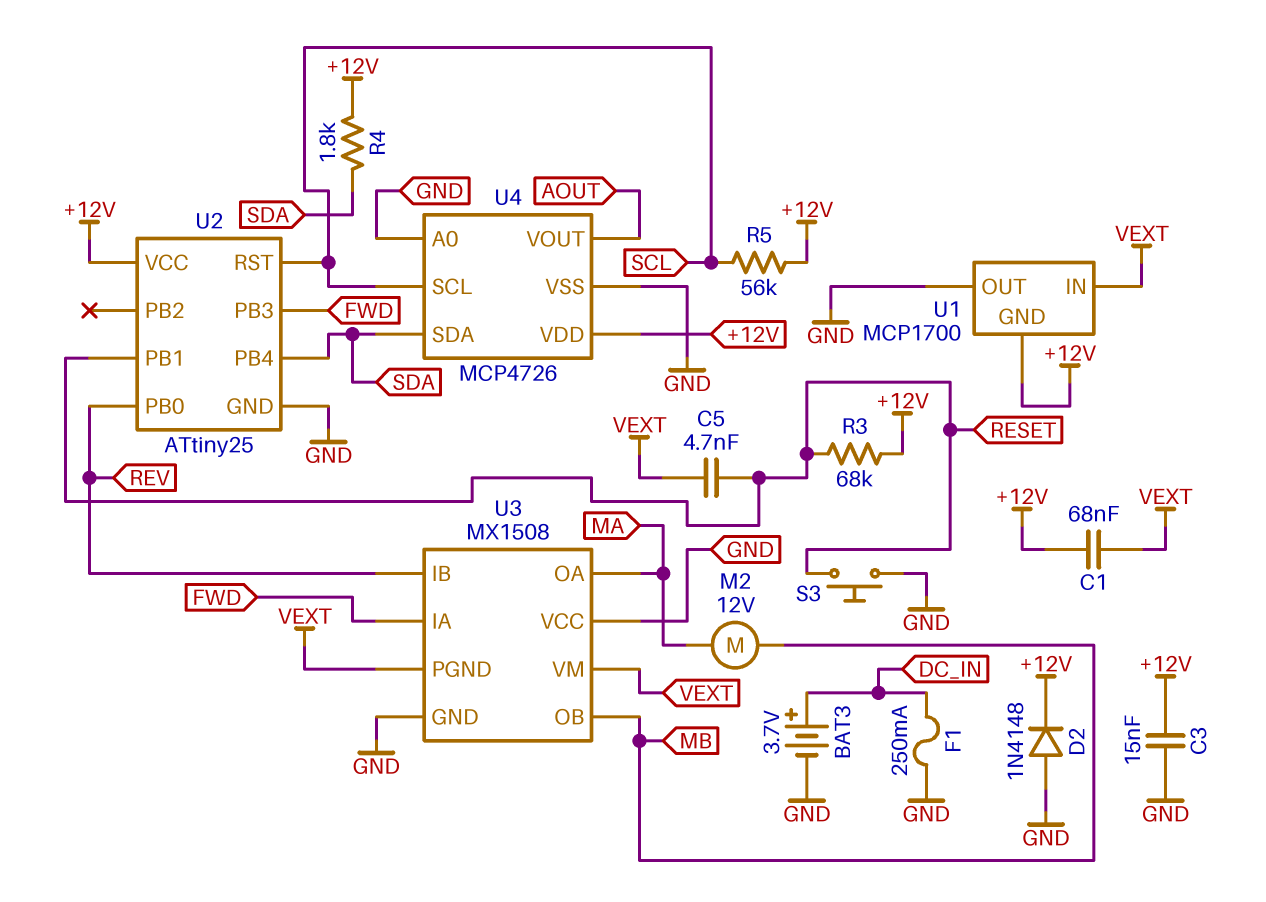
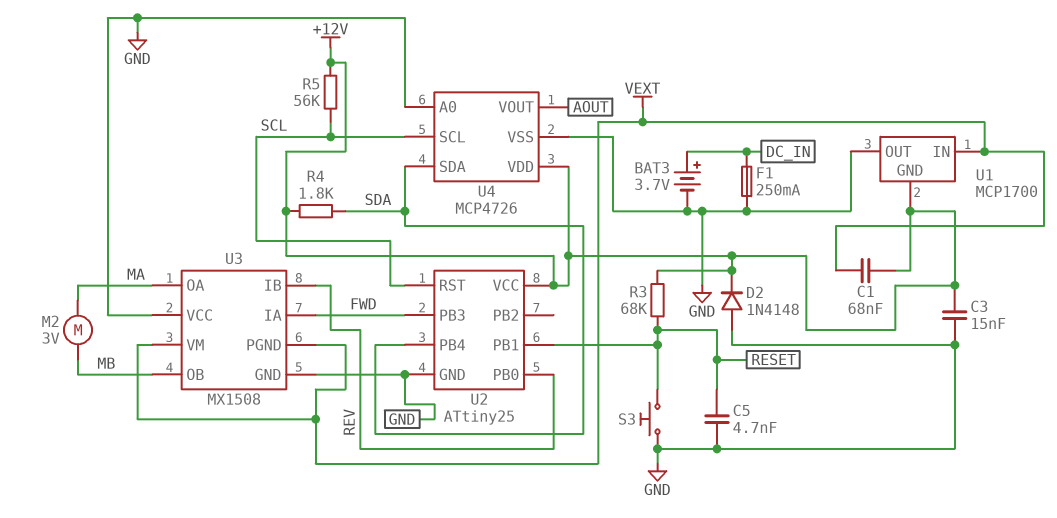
C5: 4.7nF (RESET, VEXT) -> 4.7nF (GND, RESET)
M2: motor 12V (MA, MB) -> motor 3V (MA, MB)

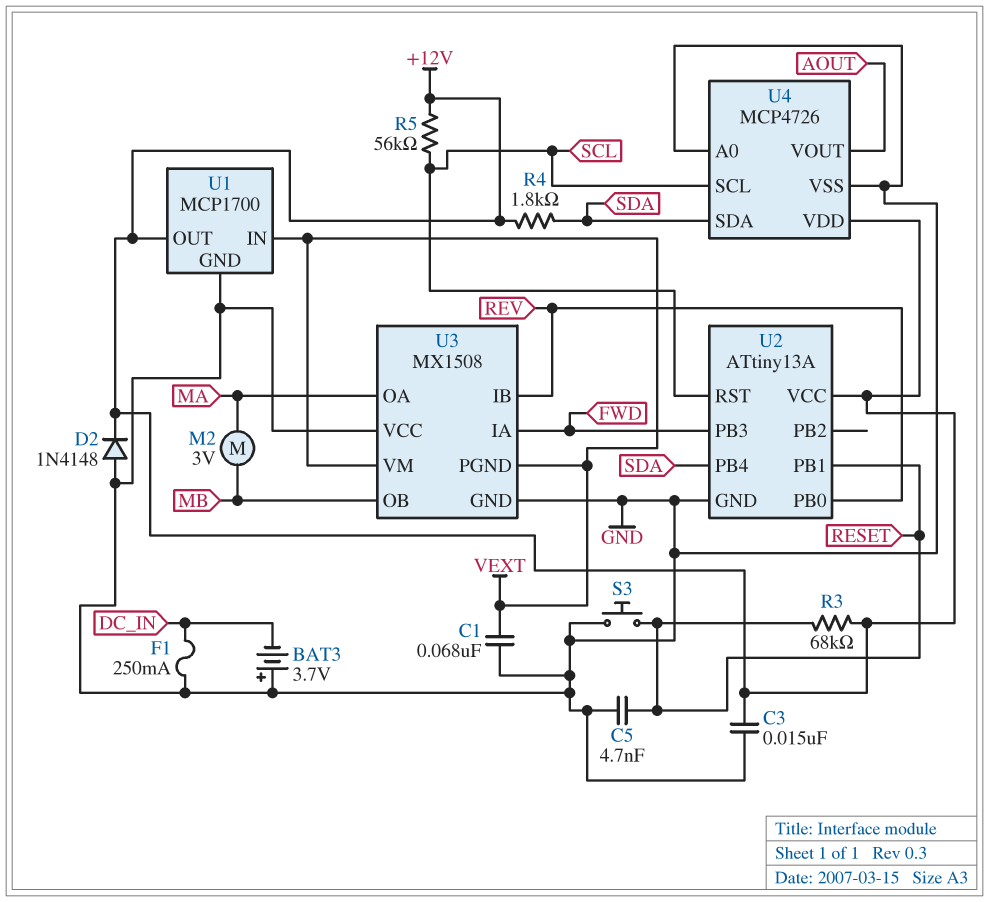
BAT3: 3.7V (plus DC_IN, minus GND) -> 3.7V (plus GND, minus DC_IN)
C1: 68nF (+12V, VEXT) -> 68nF (GND, VEXT)
U1 pin GND: +12V -> GND
U1 pin OUT: GND -> +12V
U2: ATtiny25 -> ATtiny13A

